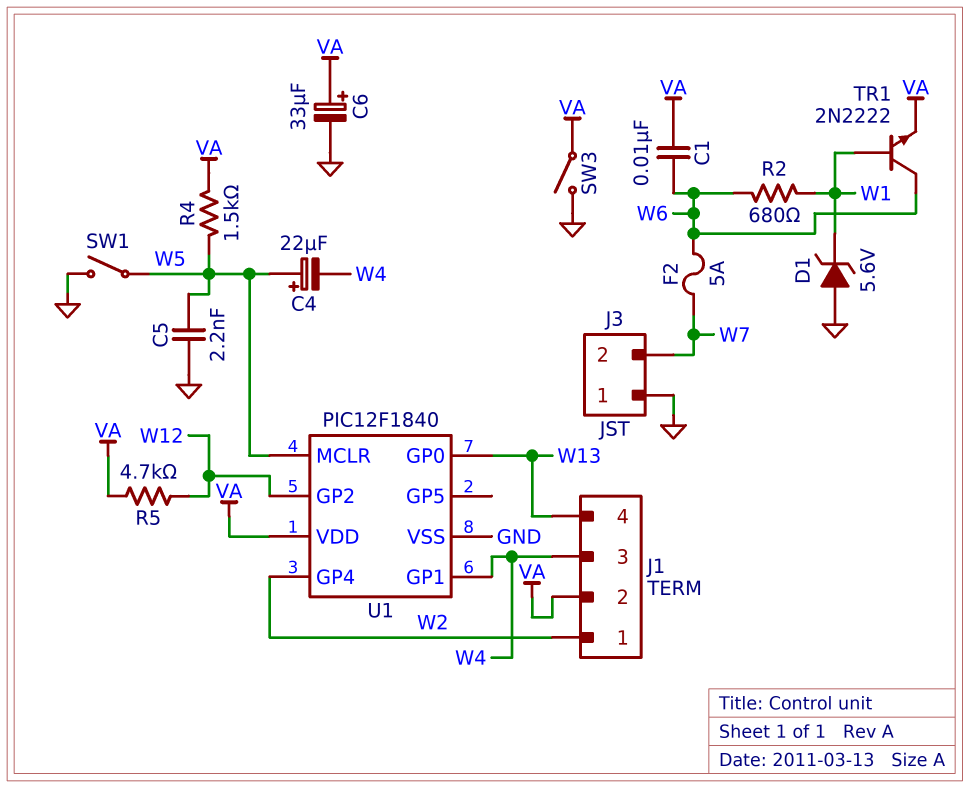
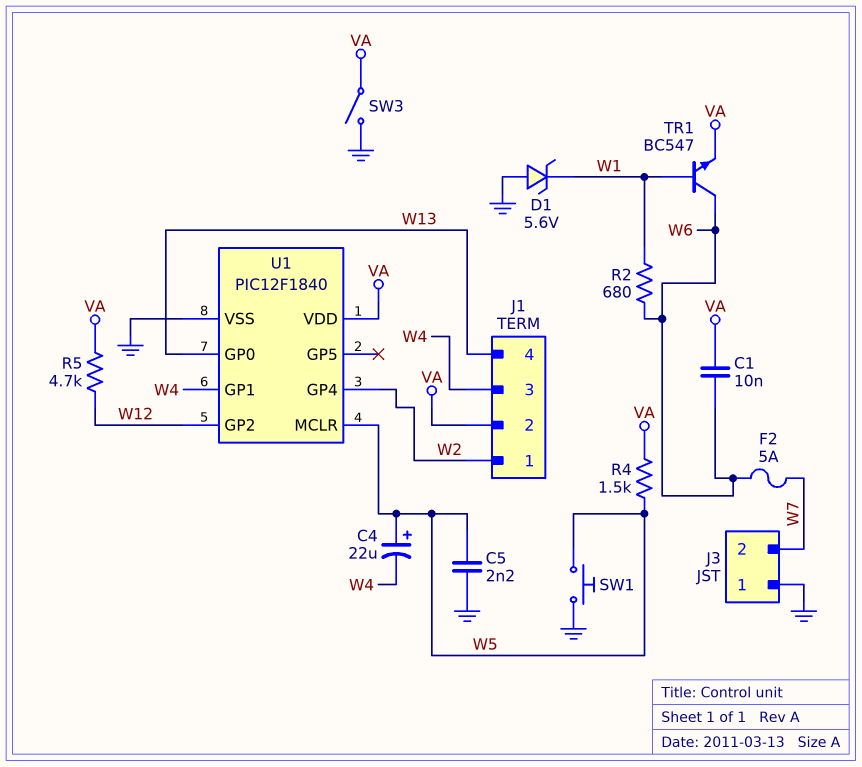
C6: 33uF (plus VA, minus GND) -> none
SW1: switch (GND, W5) -> button (GND, W5)
TR1: NPN 2N2222 (B W1, C W6, E VA) -> NPN BC547 (B W1, C W6, E VA)

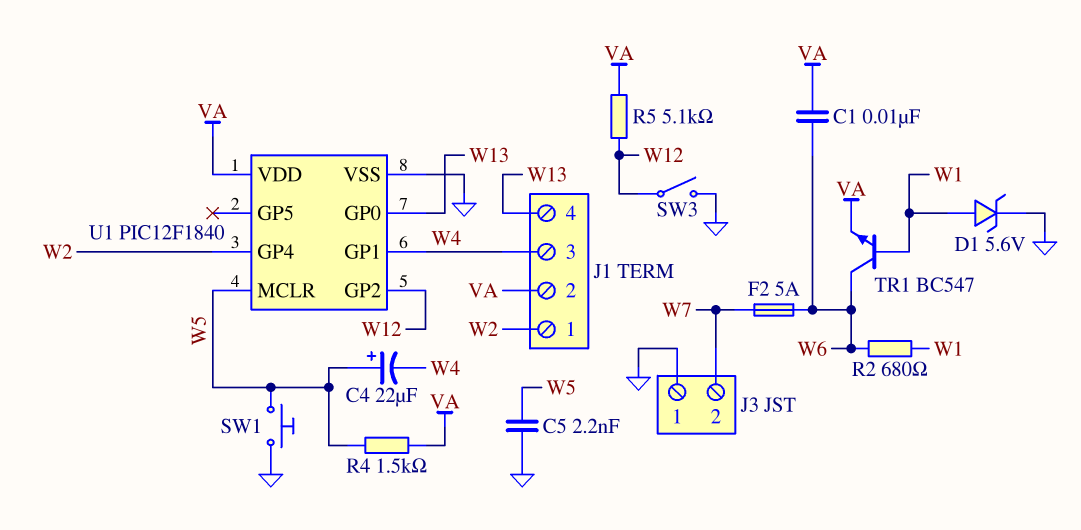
D1: zener 5.6V (A GND, K W1) -> zener 5.6V (A W1, K GND)
R5: 4.7k (VA, W12) -> 5.1k (VA, W12)
SW3: switch (GND, VA) -> switch (GND, W12)

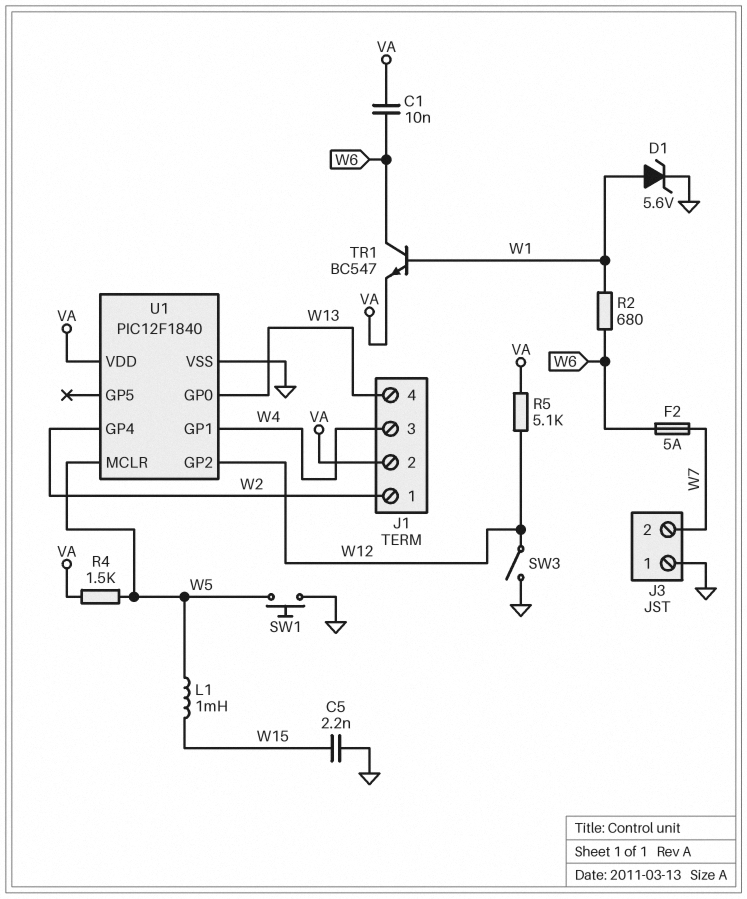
C4: 22uF (plus W5, minus W4) -> none
C5: 2.2nF (GND, W5) -> 2.2nF (GND, W15)
L1: none -> 1mH (W5, W15)

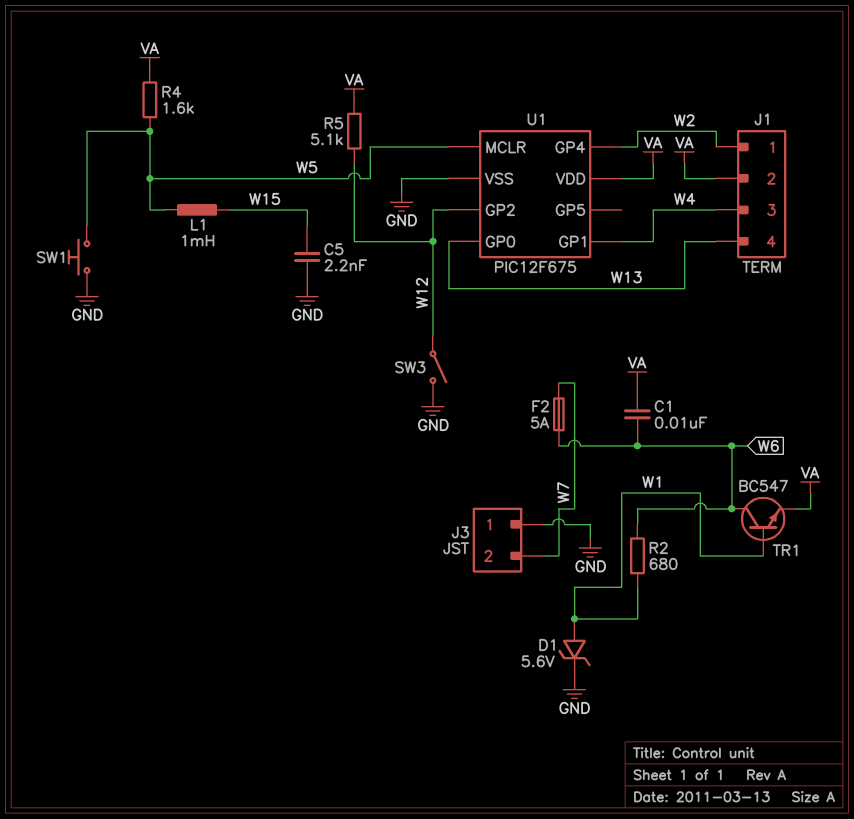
R4: 1.5k (VA, W5) -> 1.6k (VA, W5)
U1: PIC12F1840 -> PIC12F675

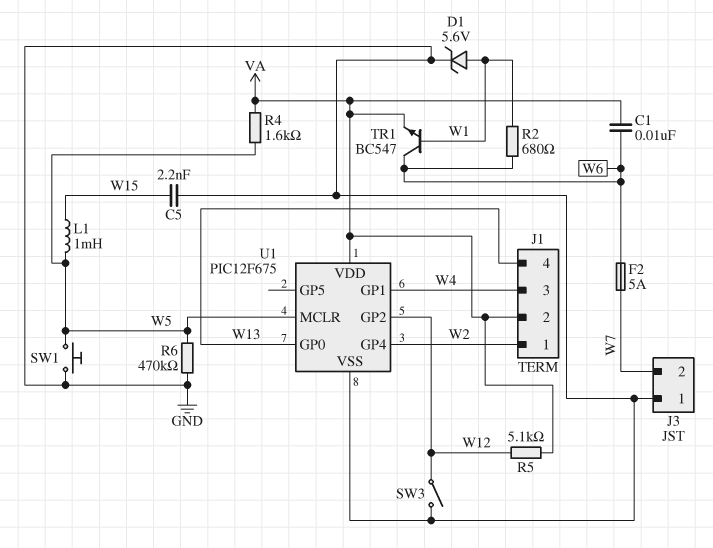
R6: none -> 470k (GND, W5)

